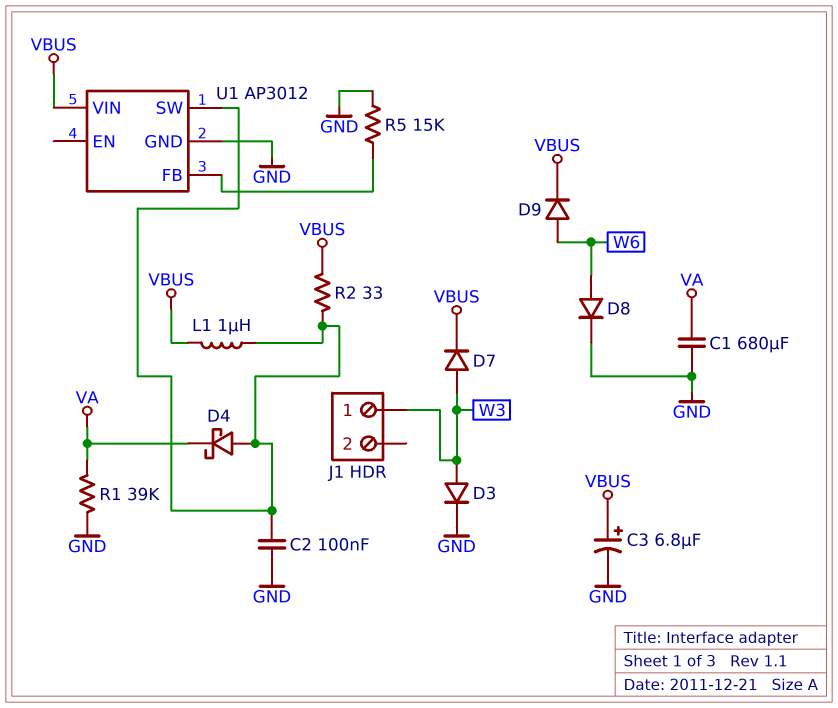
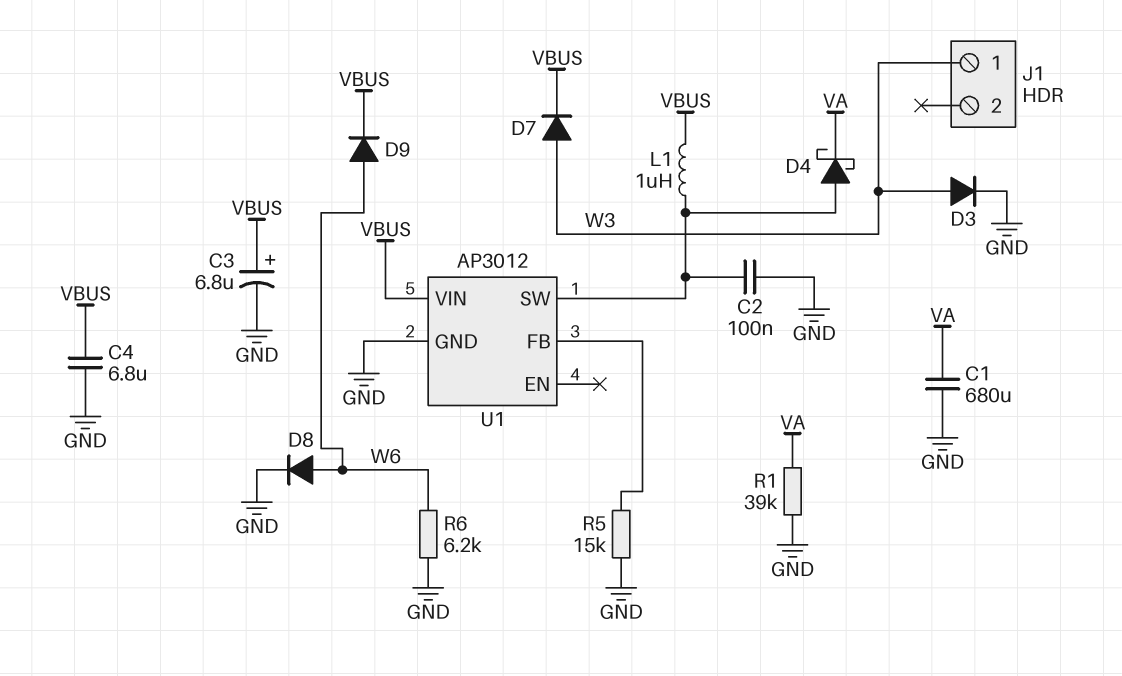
C4: none -> 6.8uF (GND, VBUS)
R2: 33 (U1/SW, VBUS) -> none
R6: none -> 6.2k (GND, W6)

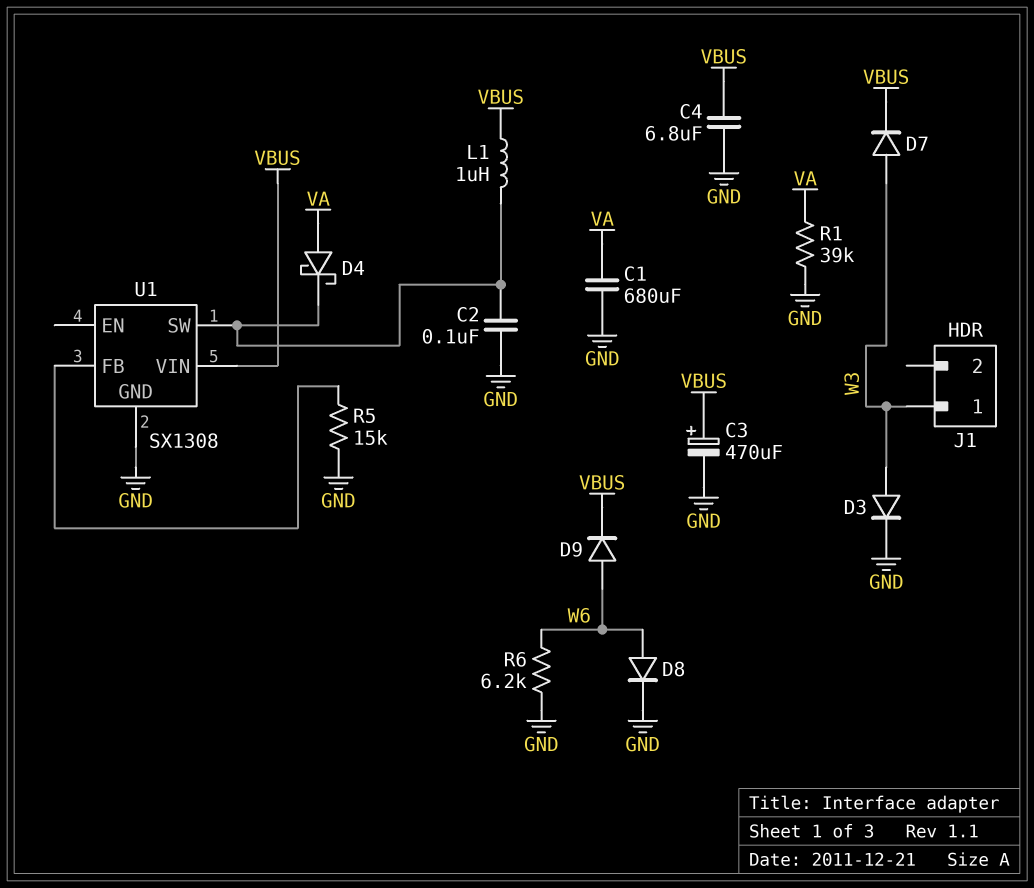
C3: 6.8uF (plus VBUS, minus GND) -> 470uF (plus VBUS, minus GND)
D4: schottky (A U1/SW, K VA) -> schottky (A VA, K U1/SW)
U1: AP3012 -> SX1308

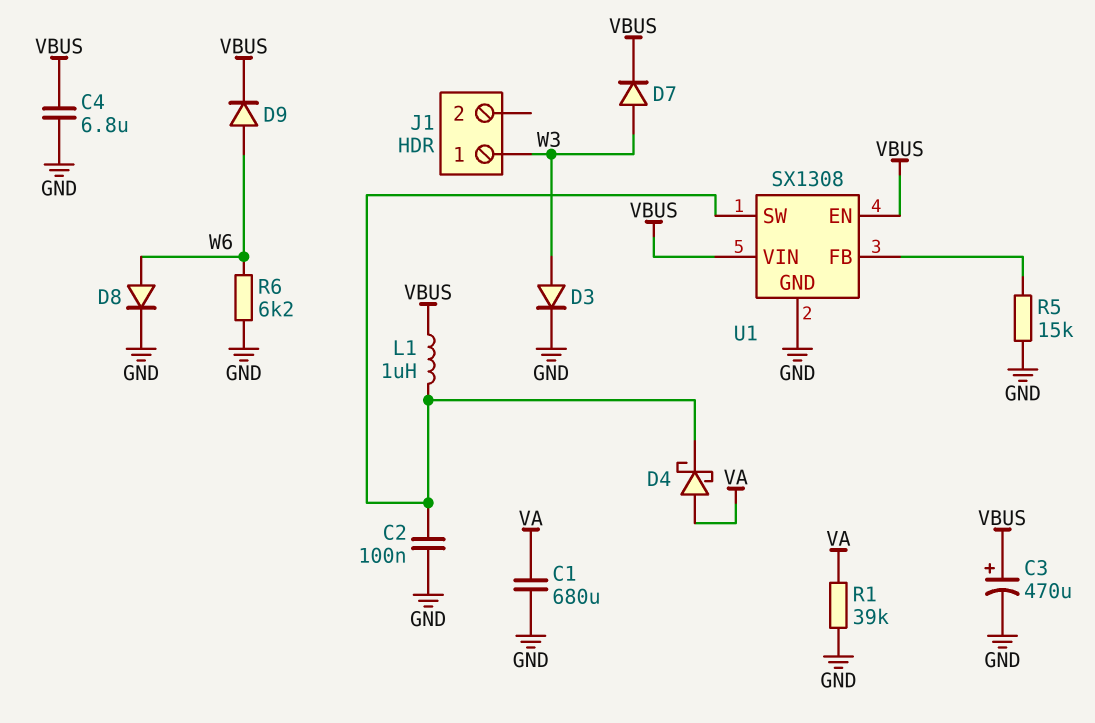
U1 pin EN: none -> VBUS

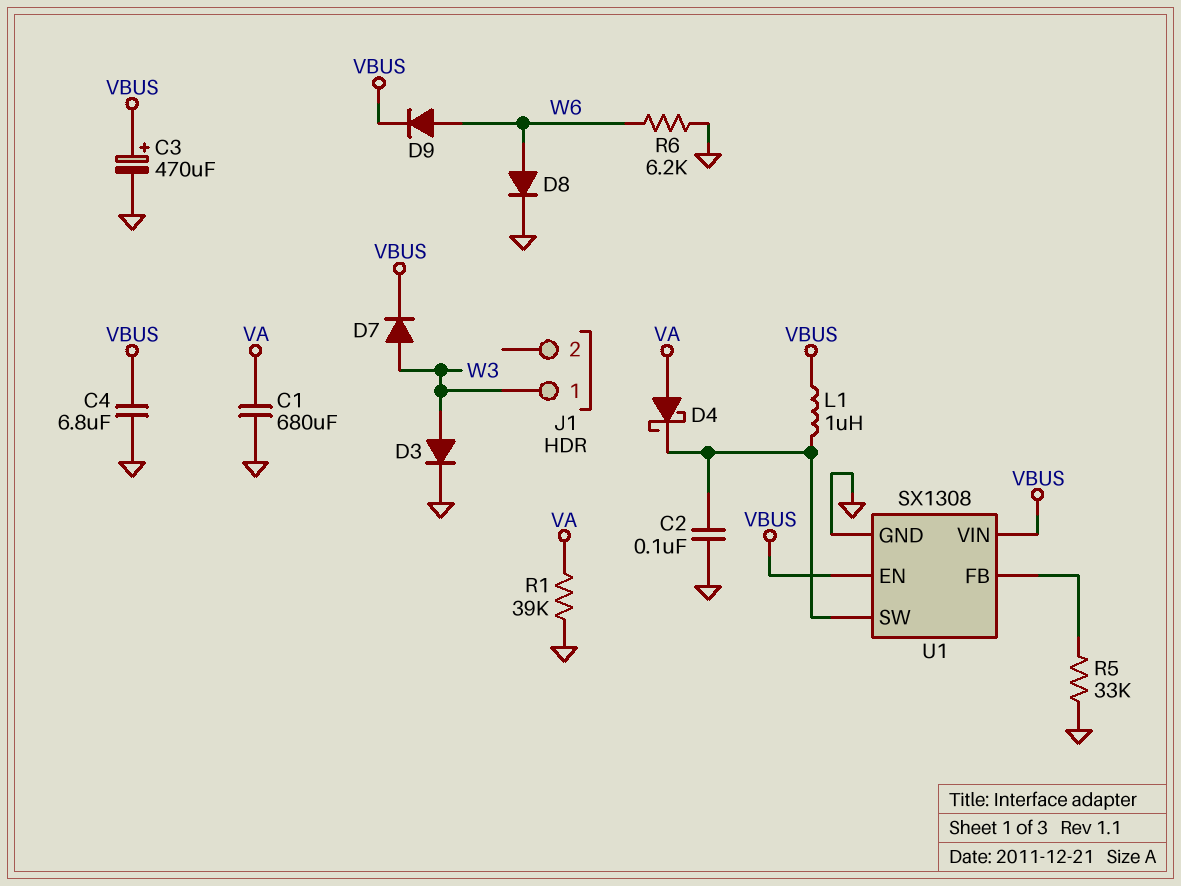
R5: 15k (GND, U1/FB) -> 33k (GND, U1/FB)

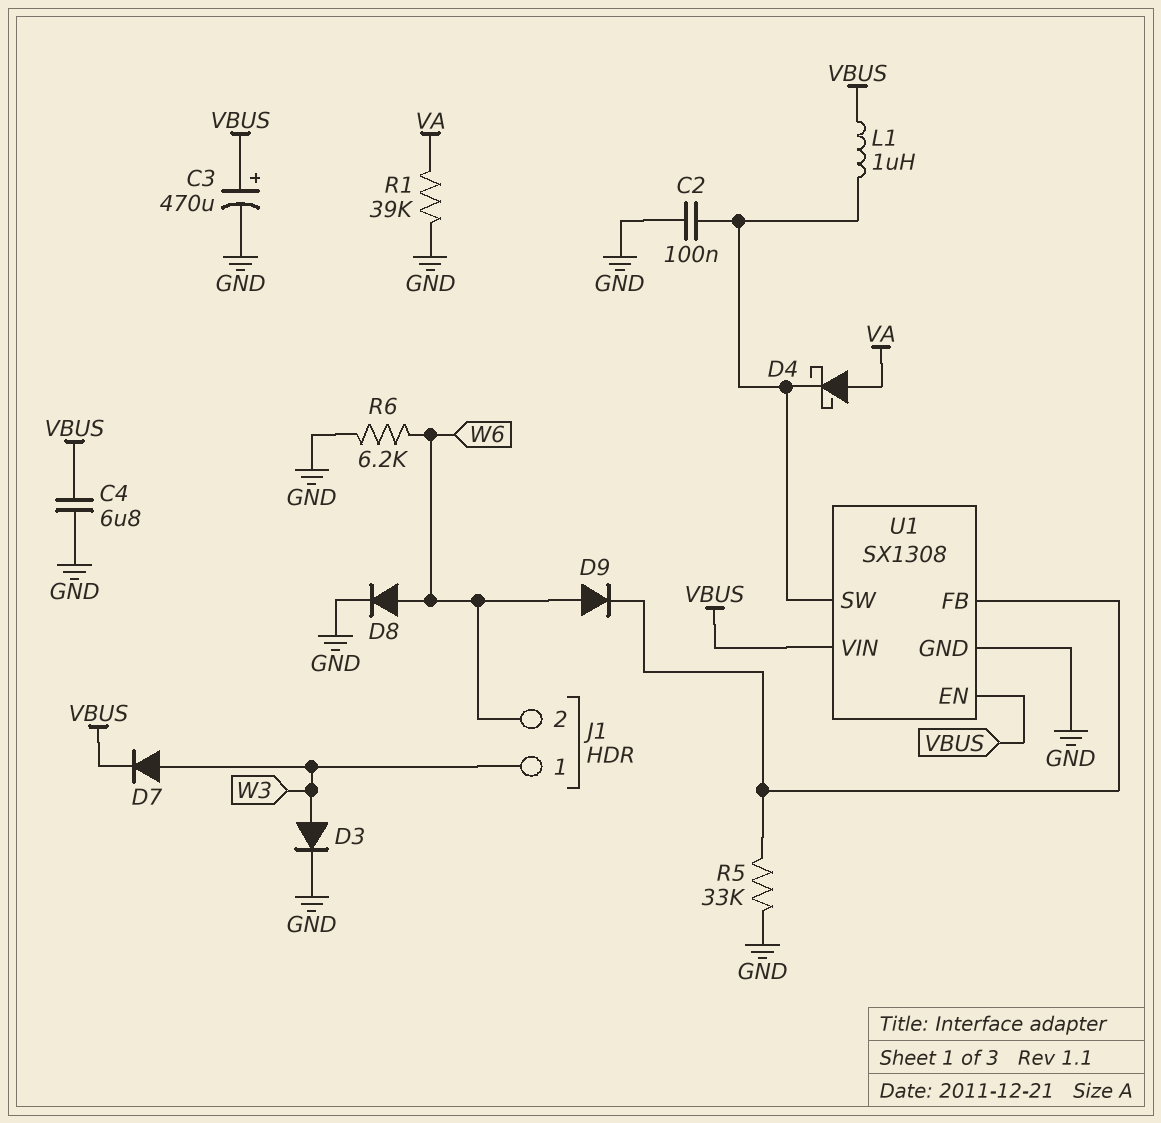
C1: 680uF (GND, VA) -> none
D9: diode (A W6, K VBUS) -> diode (A W6, K U1/FB)
J1 pin 2: none -> W6

